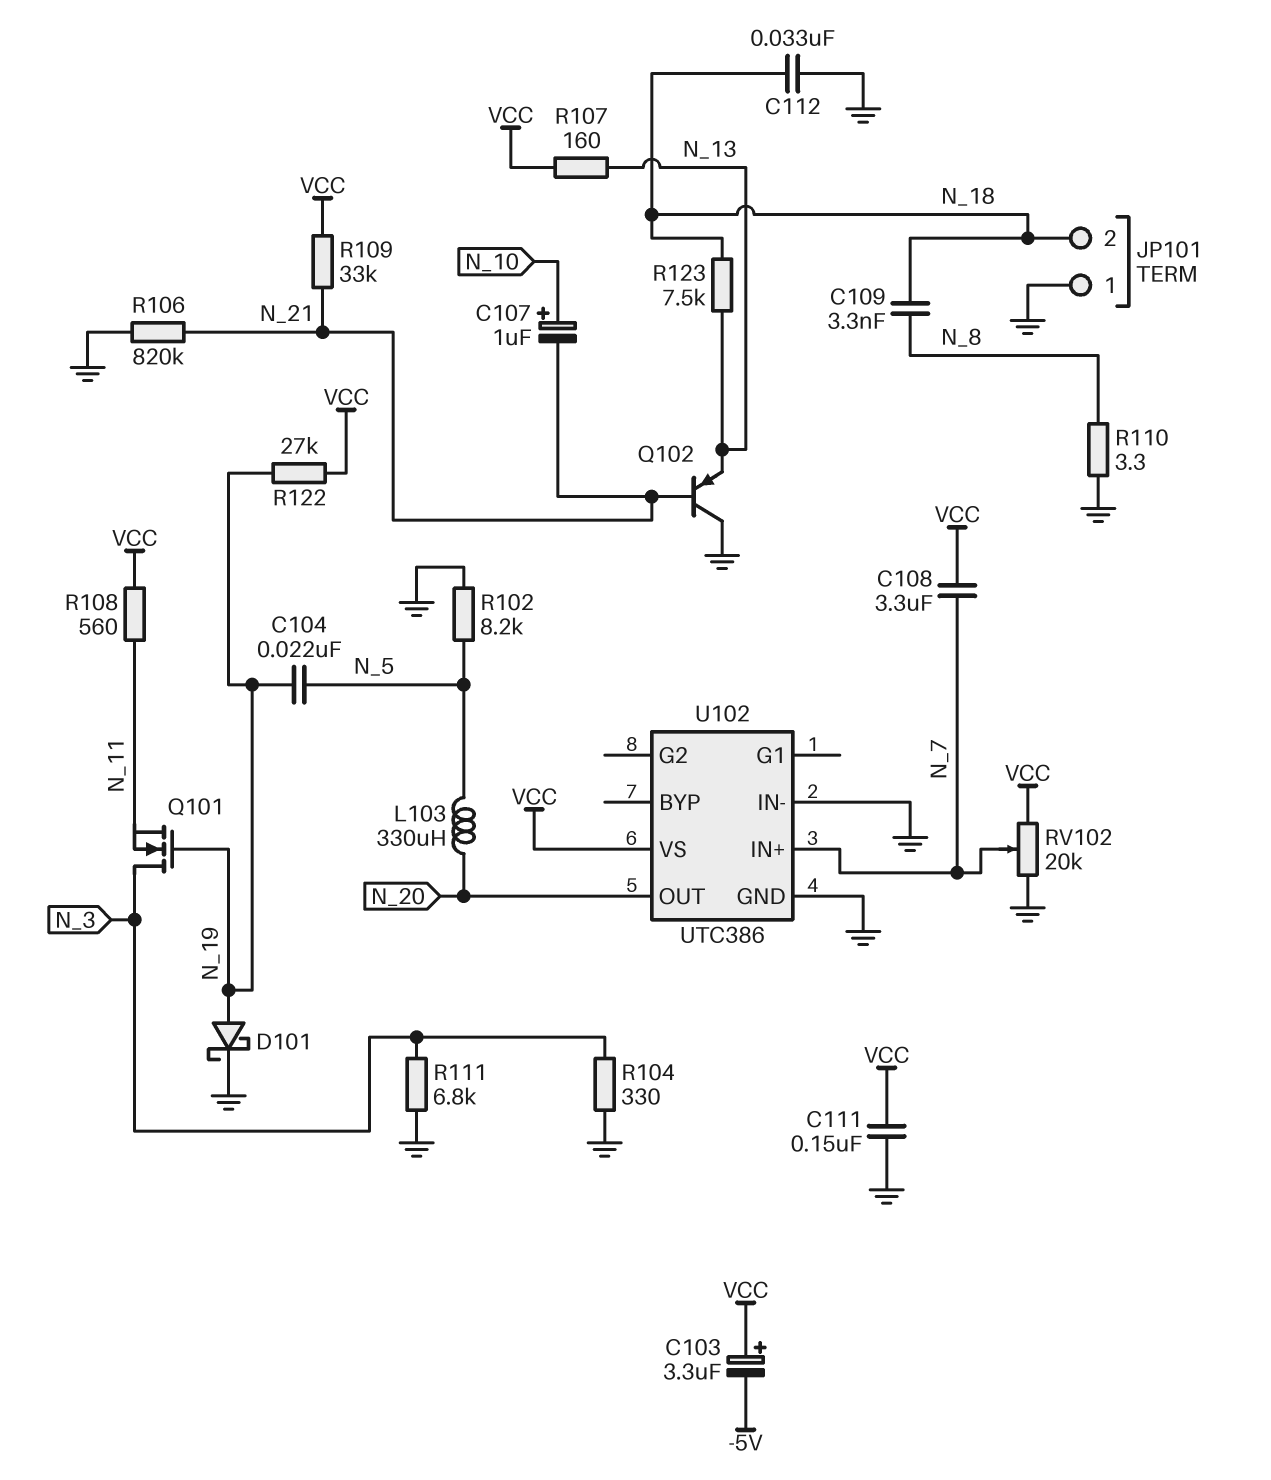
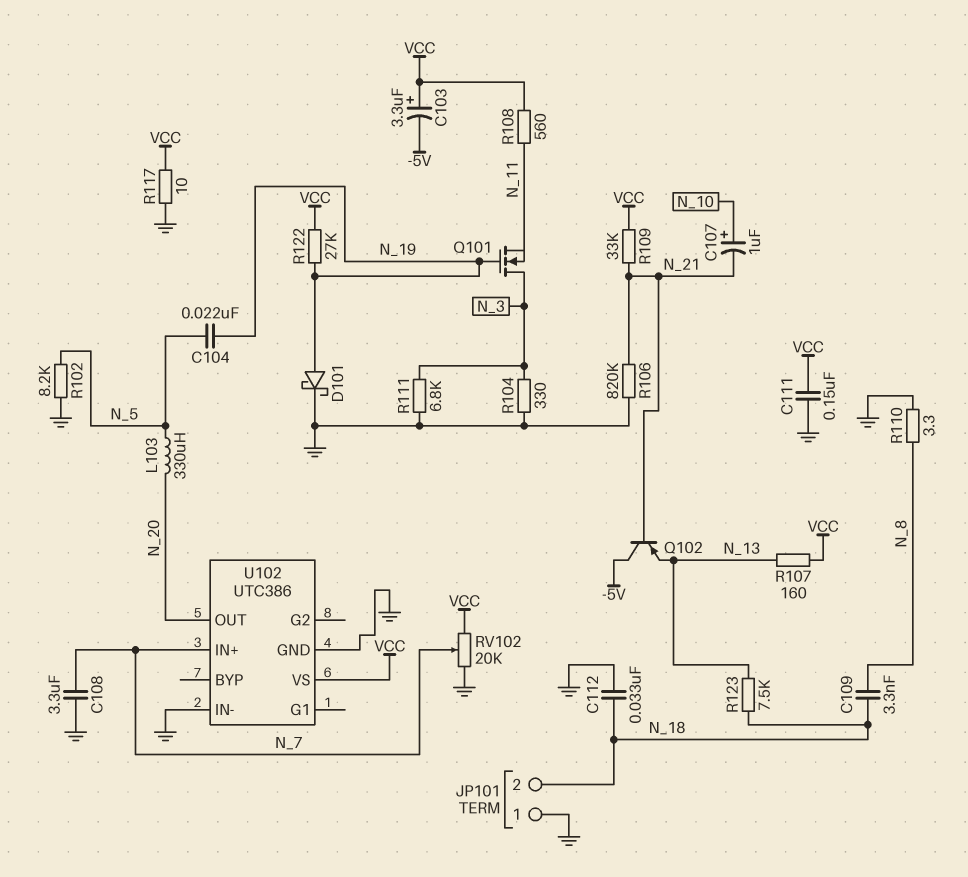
C108: 3.3uF (N_7, VCC) -> 3.3uF (GND, N_7)
Q102: PNP (B N_21, C GND, E N_13) -> PNP (B N_21, C -5V, E N_13)
R117: none -> 10 (GND, VCC)

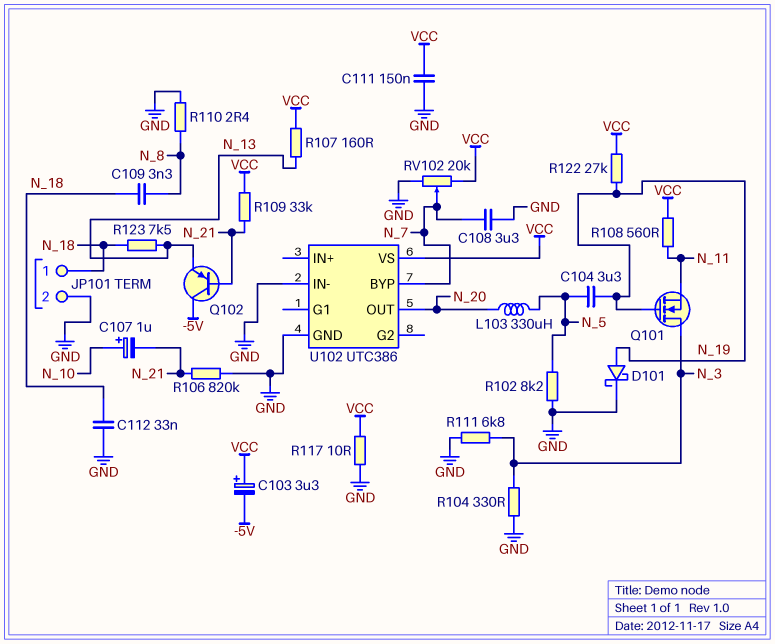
C104: 22nF (N_5, N_19) -> 3.3uF (N_5, N_19)
JP101 pin 1: GND -> N_18
JP101 pin 2: N_18 -> GND
R110: 3.3 (GND, N_8) -> 2.4 (GND, N_8)
U102 pin BYP: none -> N_7
U102 pin IN+: N_7 -> none

